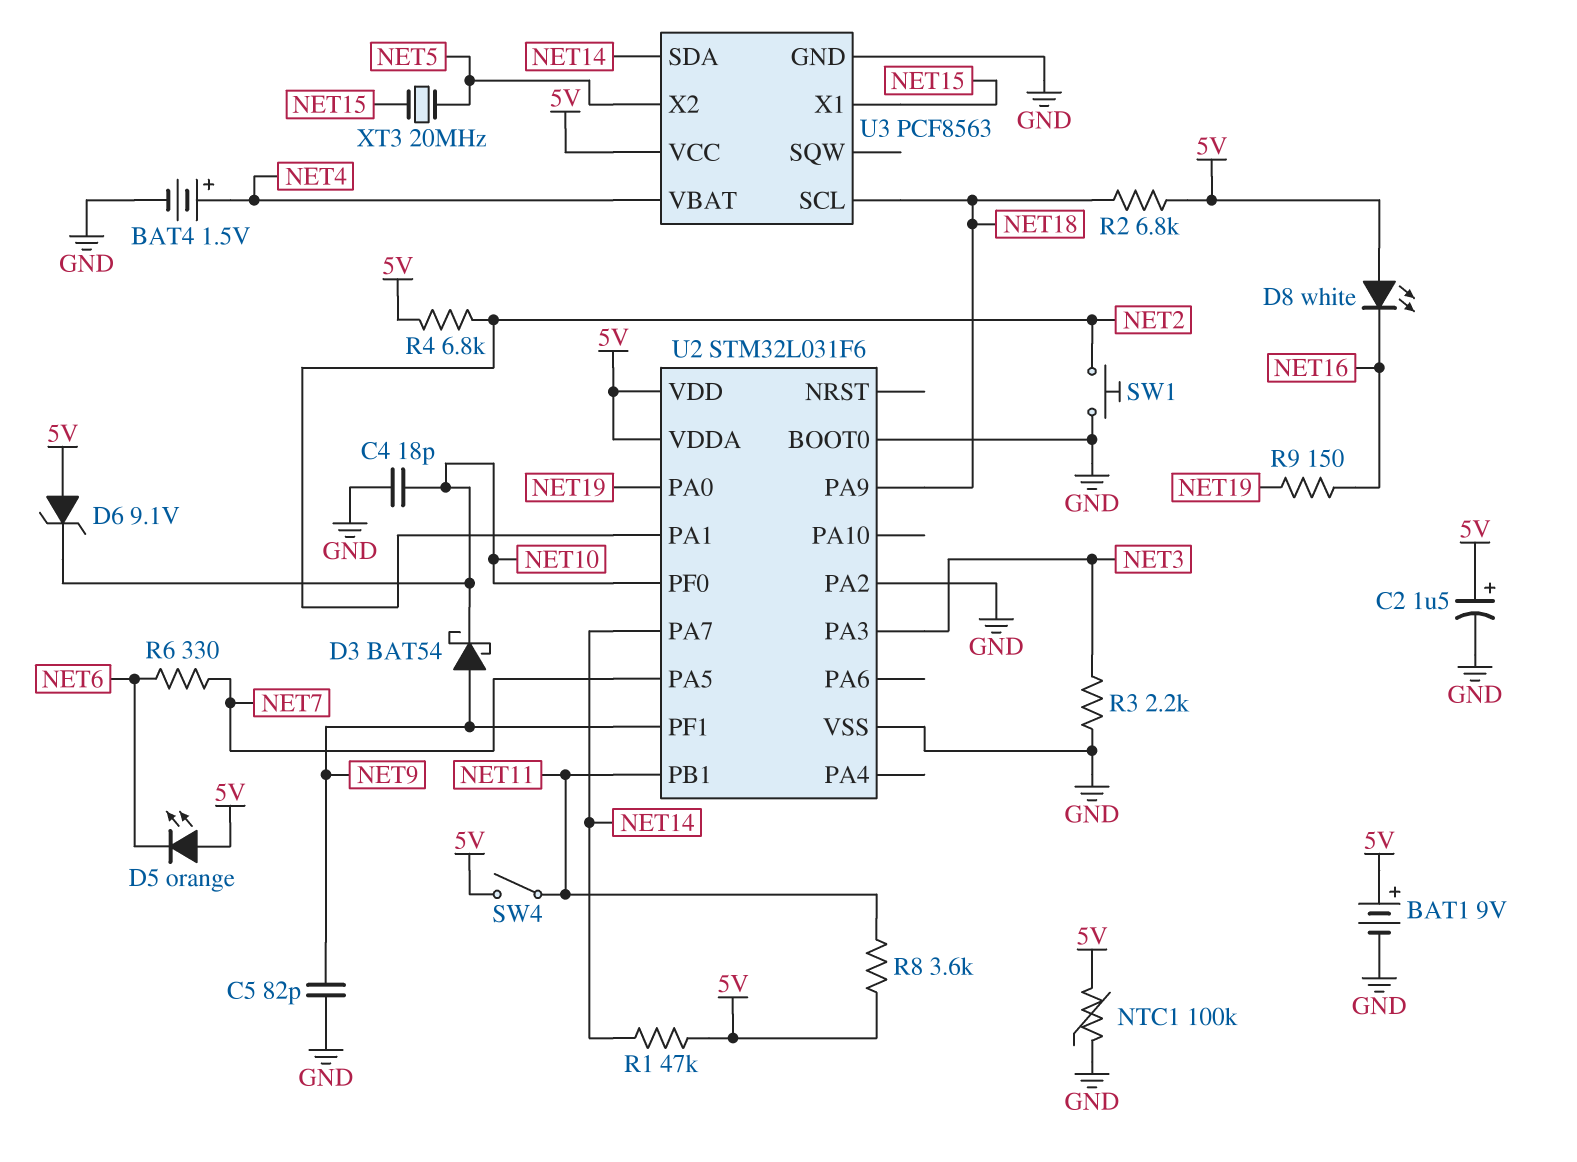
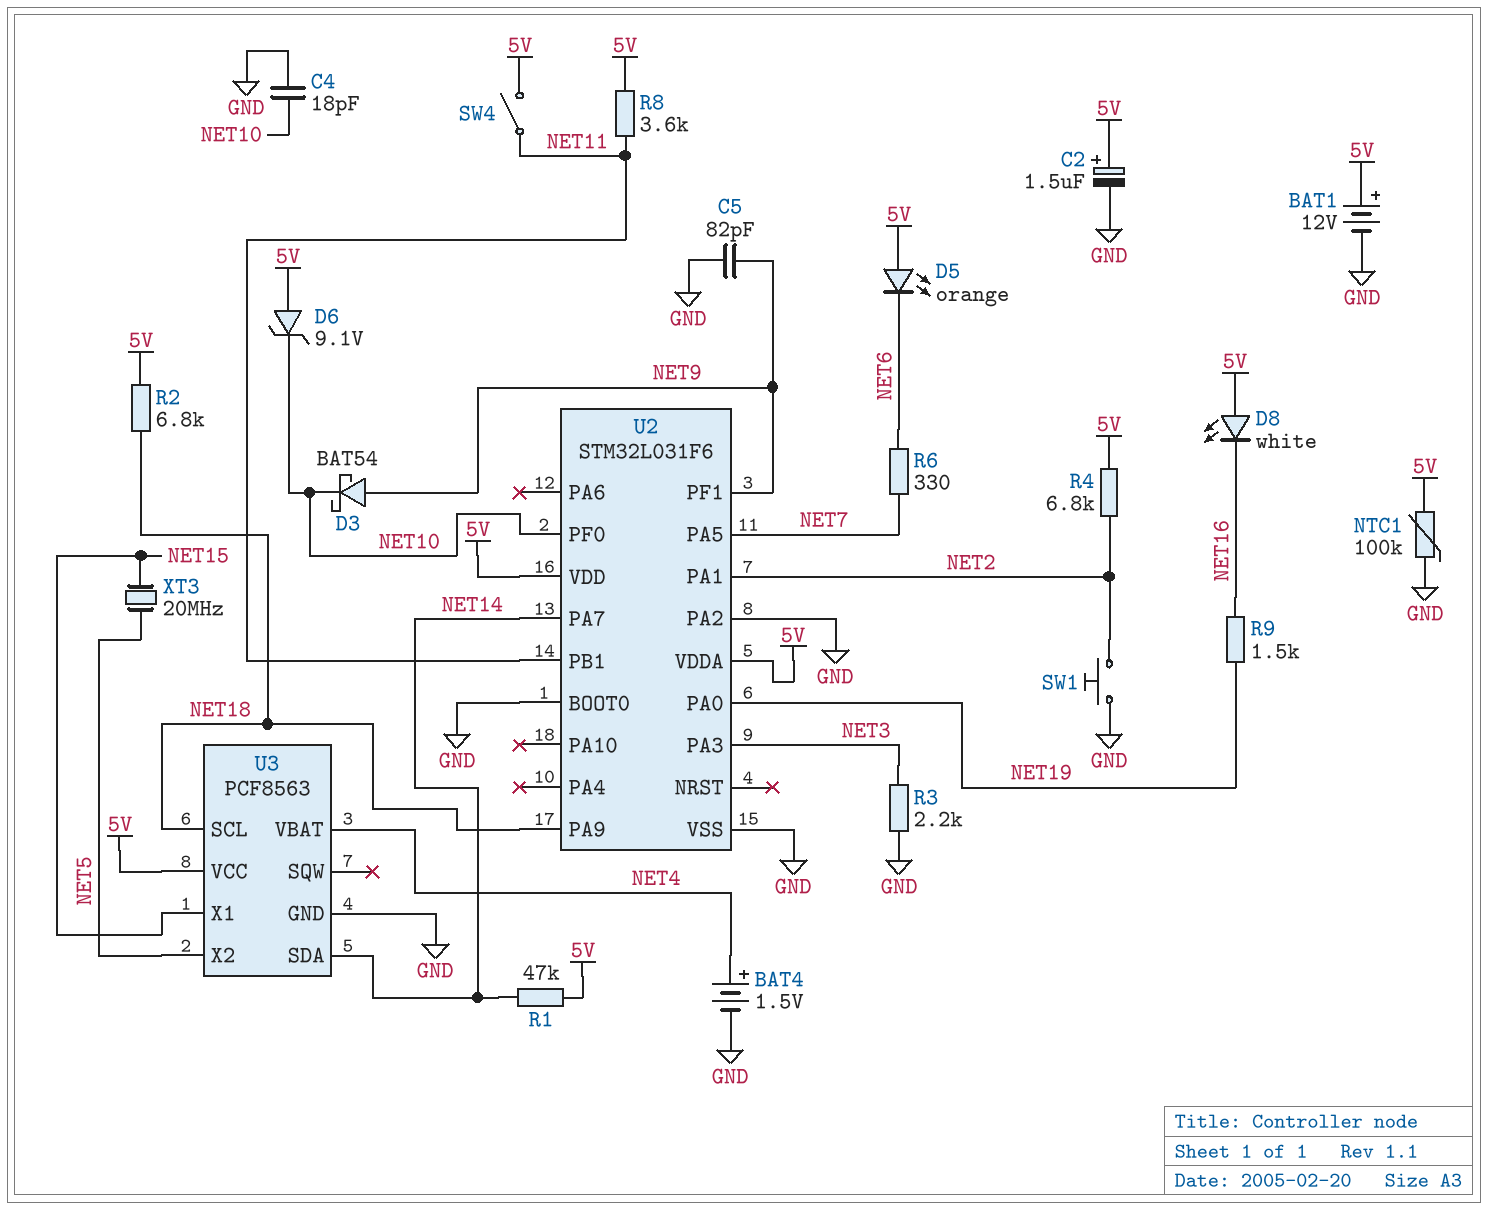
BAT1: 9V (plus 5V, minus GND) -> 12V (plus 5V, minus GND)
R9: 150 (NET16, NET19) -> 1.5k (NET16, NET19)

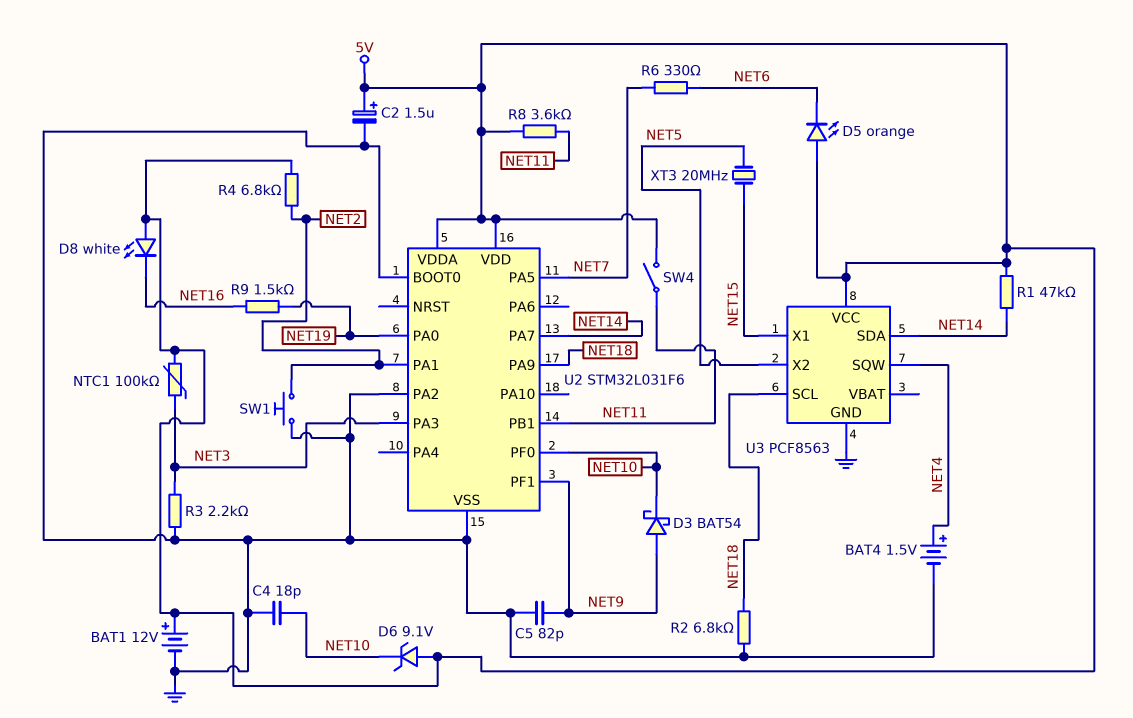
NTC1: 100k (5V, GND) -> 100k (5V, NET3)
R2: 6.8k (5V, NET18) -> 6.8k (GND, NET18)
U3 pin SQW: none -> NET4
U3 pin VBAT: NET4 -> none

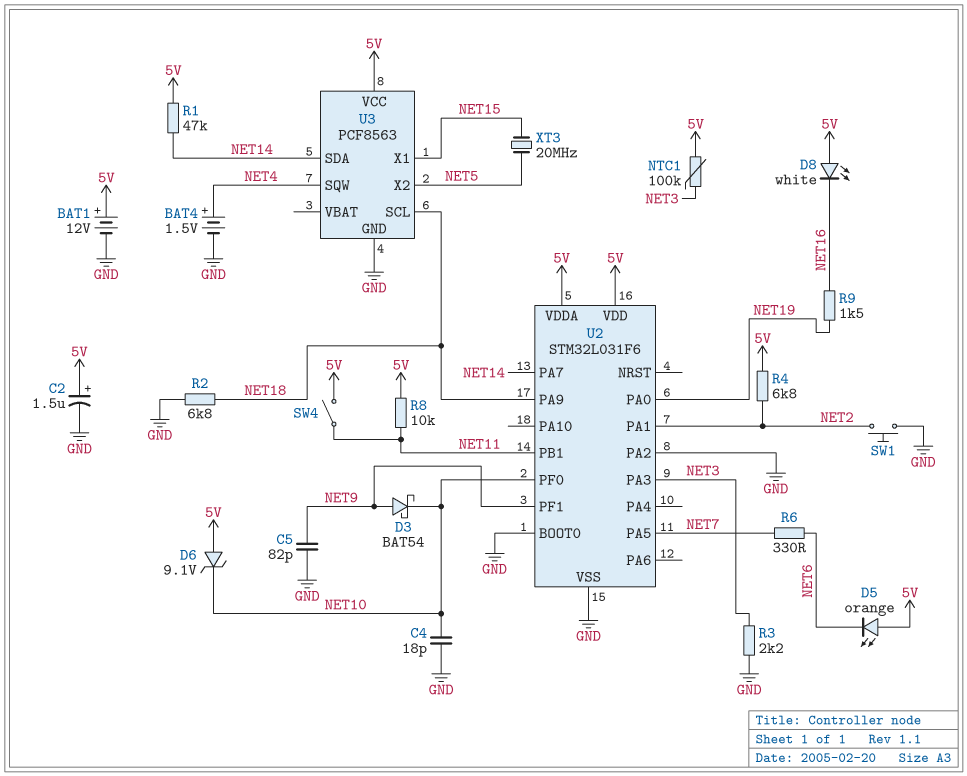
R8: 3.6k (5V, NET11) -> 10k (5V, NET11)

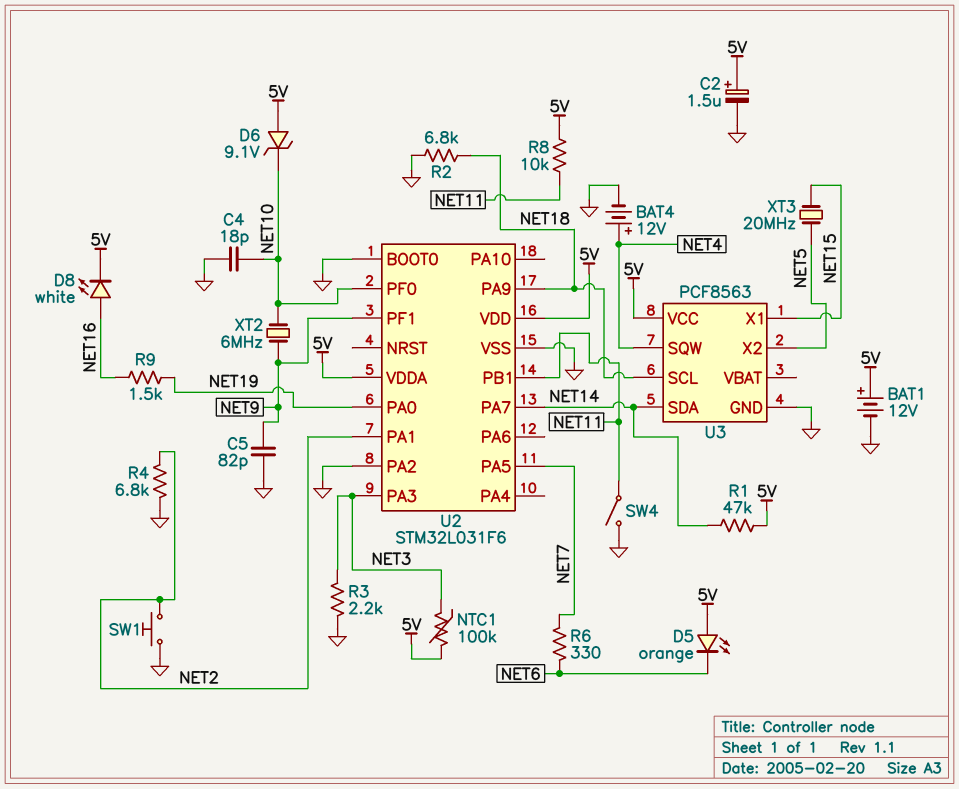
BAT4: 1.5V (plus NET4, minus GND) -> 12V (plus NET4, minus GND)
D3: schottky BAT54 (A NET9, K NET10) -> none
D8: LED white (A 5V, K NET16) -> LED white (A NET16, K 5V)
R4: 6.8k (5V, NET2) -> 6.8k (GND, NET2)
SW4: switch (5V, NET11) -> switch (GND, NET11)
XT2: none -> 6MHz (NET9, NET10)

